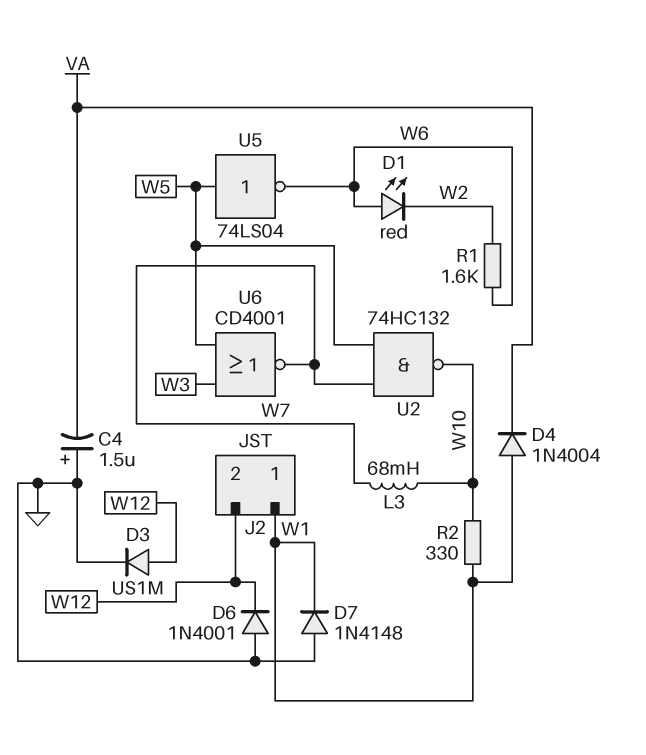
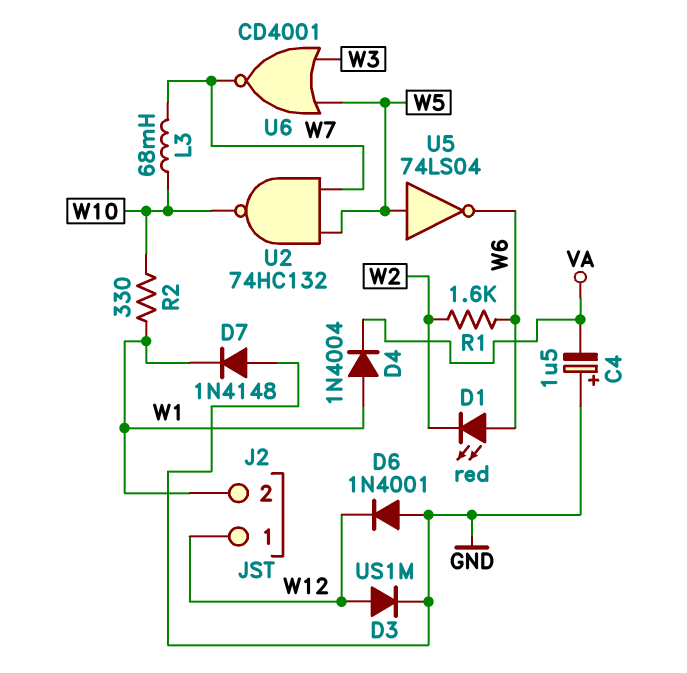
J2 pin 1: W1 -> W12
J2 pin 2: W12 -> W1

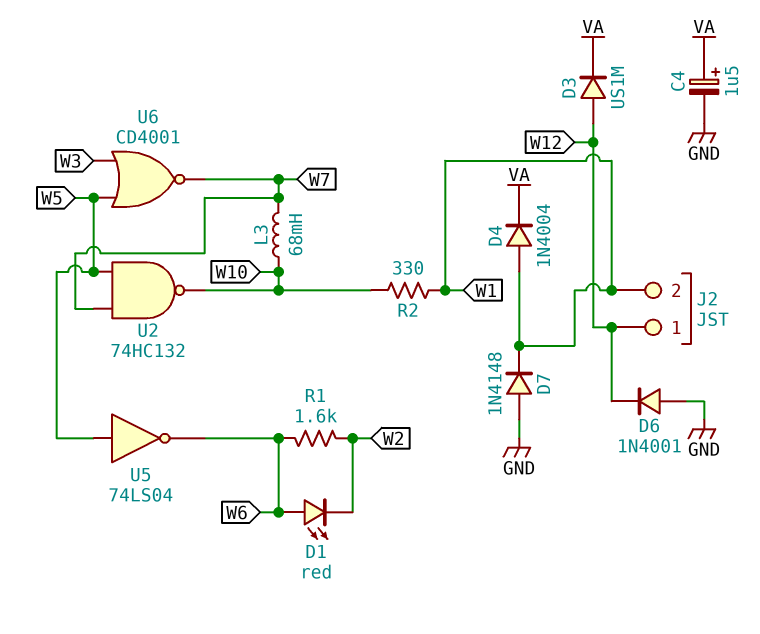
C4: 1.5uF (plus GND, minus VA) -> 1.5uF (plus VA, minus GND)
D3: diode US1M (A W12, K GND) -> diode US1M (A W12, K VA)

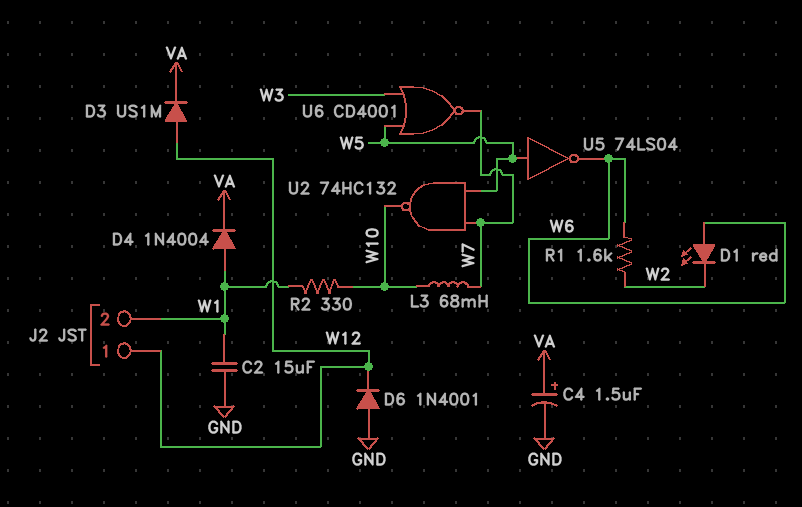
C2: none -> 15uF (GND, W1)
D7: diode 1N4148 (A GND, K W1) -> none

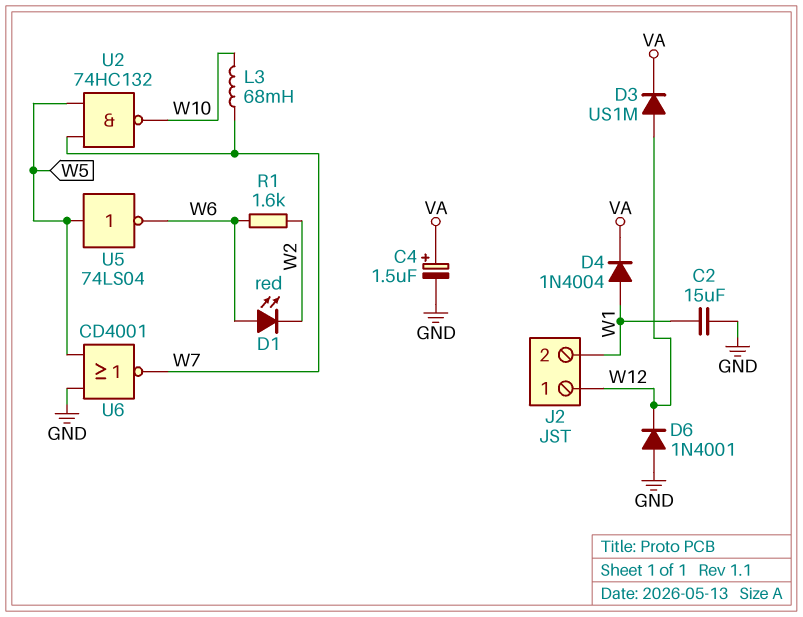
R2: 330 (W1, W10) -> none
U6: NOR CD4001 (in W3, in W5, out W7) -> NOR CD4001 (in GND, in W5, out W7)

